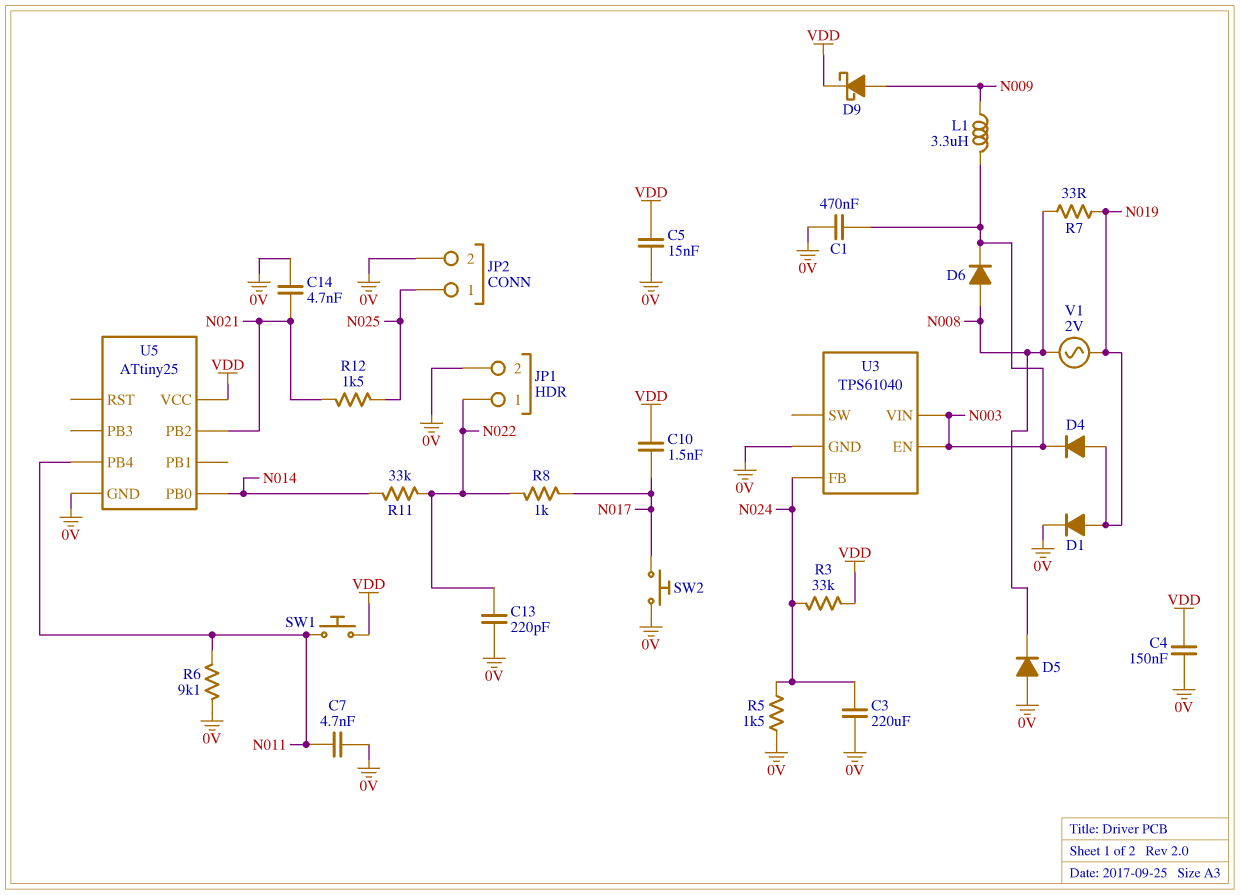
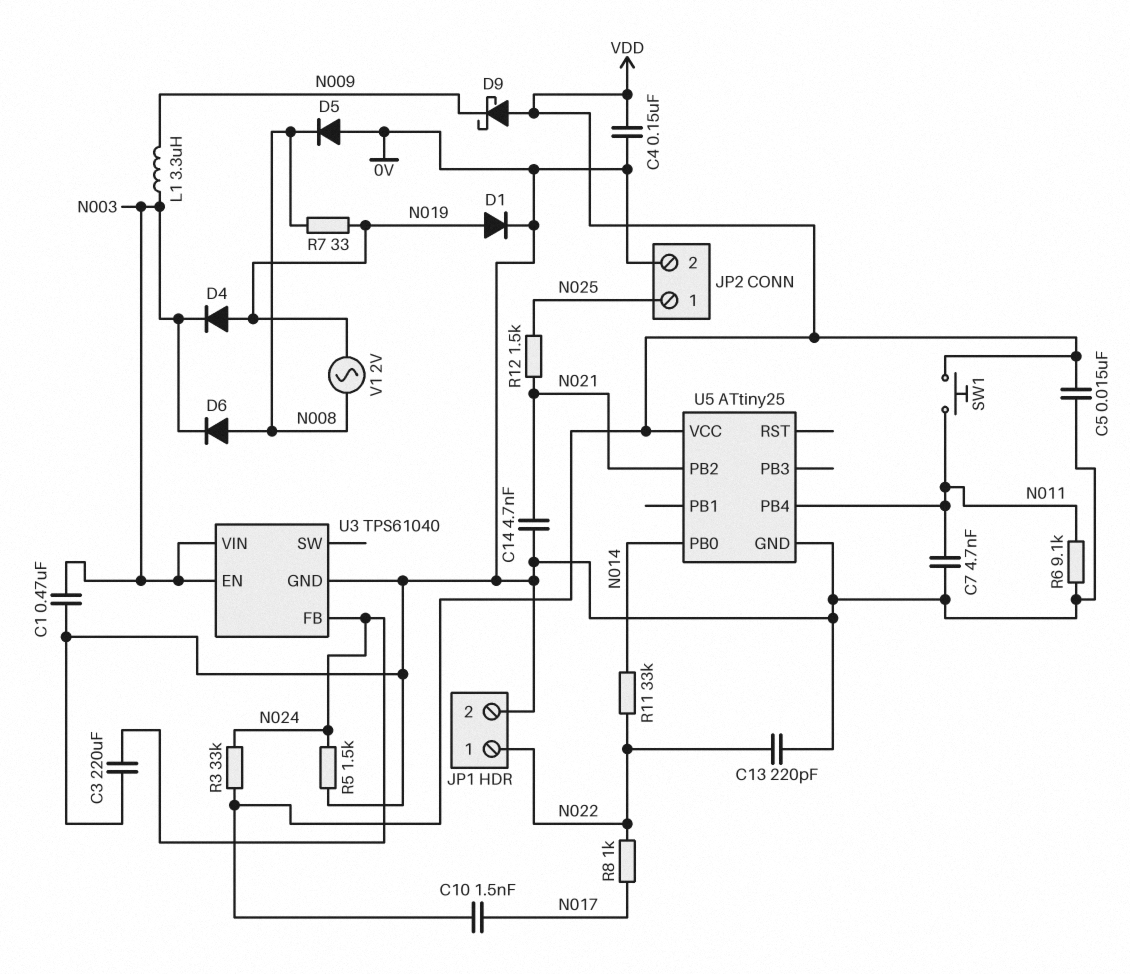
D9: schottky (A N009, K VDD) -> schottky (A VDD, K N009)
SW2: button (0V, N017) -> none

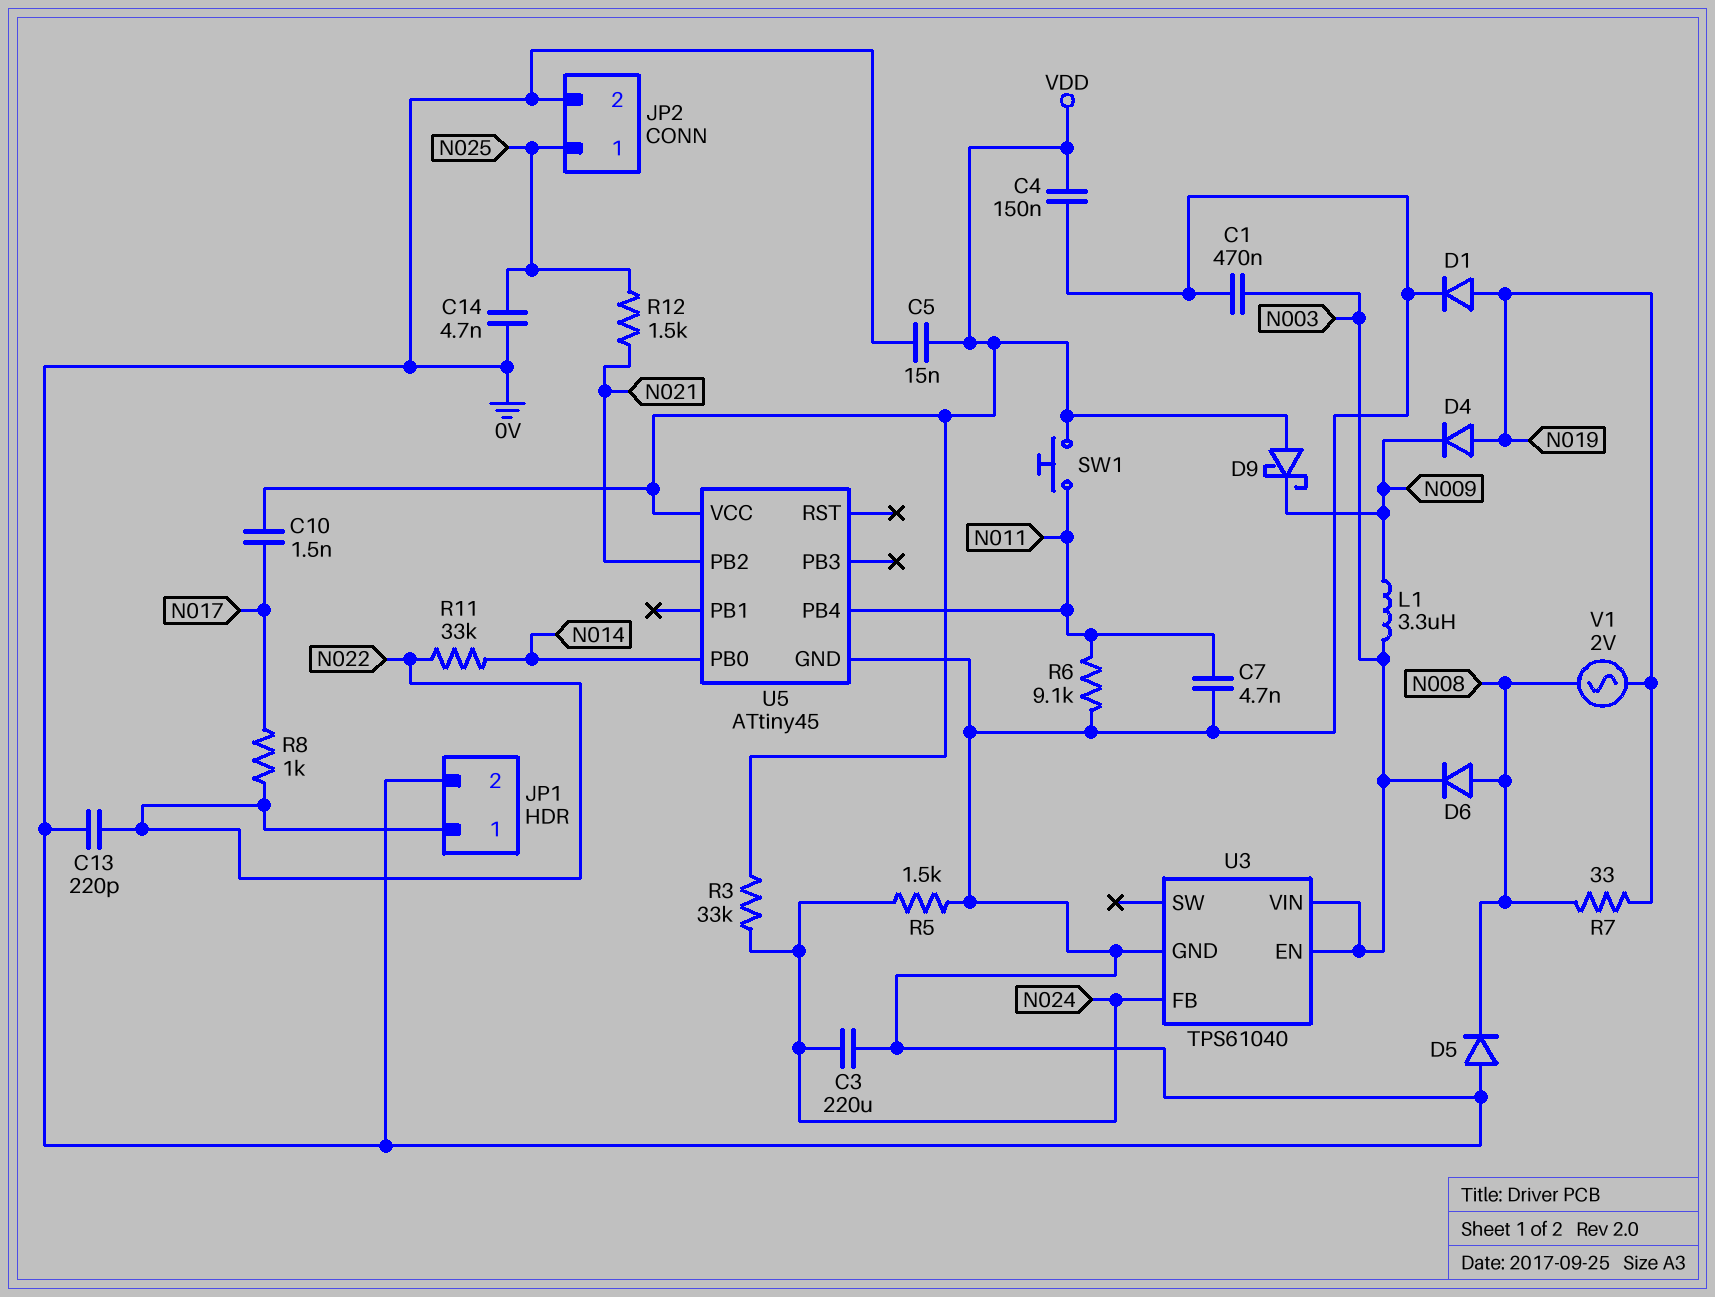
C14: 4.7nF (0V, N021) -> 4.7nF (0V, N025)
D4: diode (A N019, K N003) -> diode (A N019, K N009)
U5: ATtiny25 -> ATtiny45

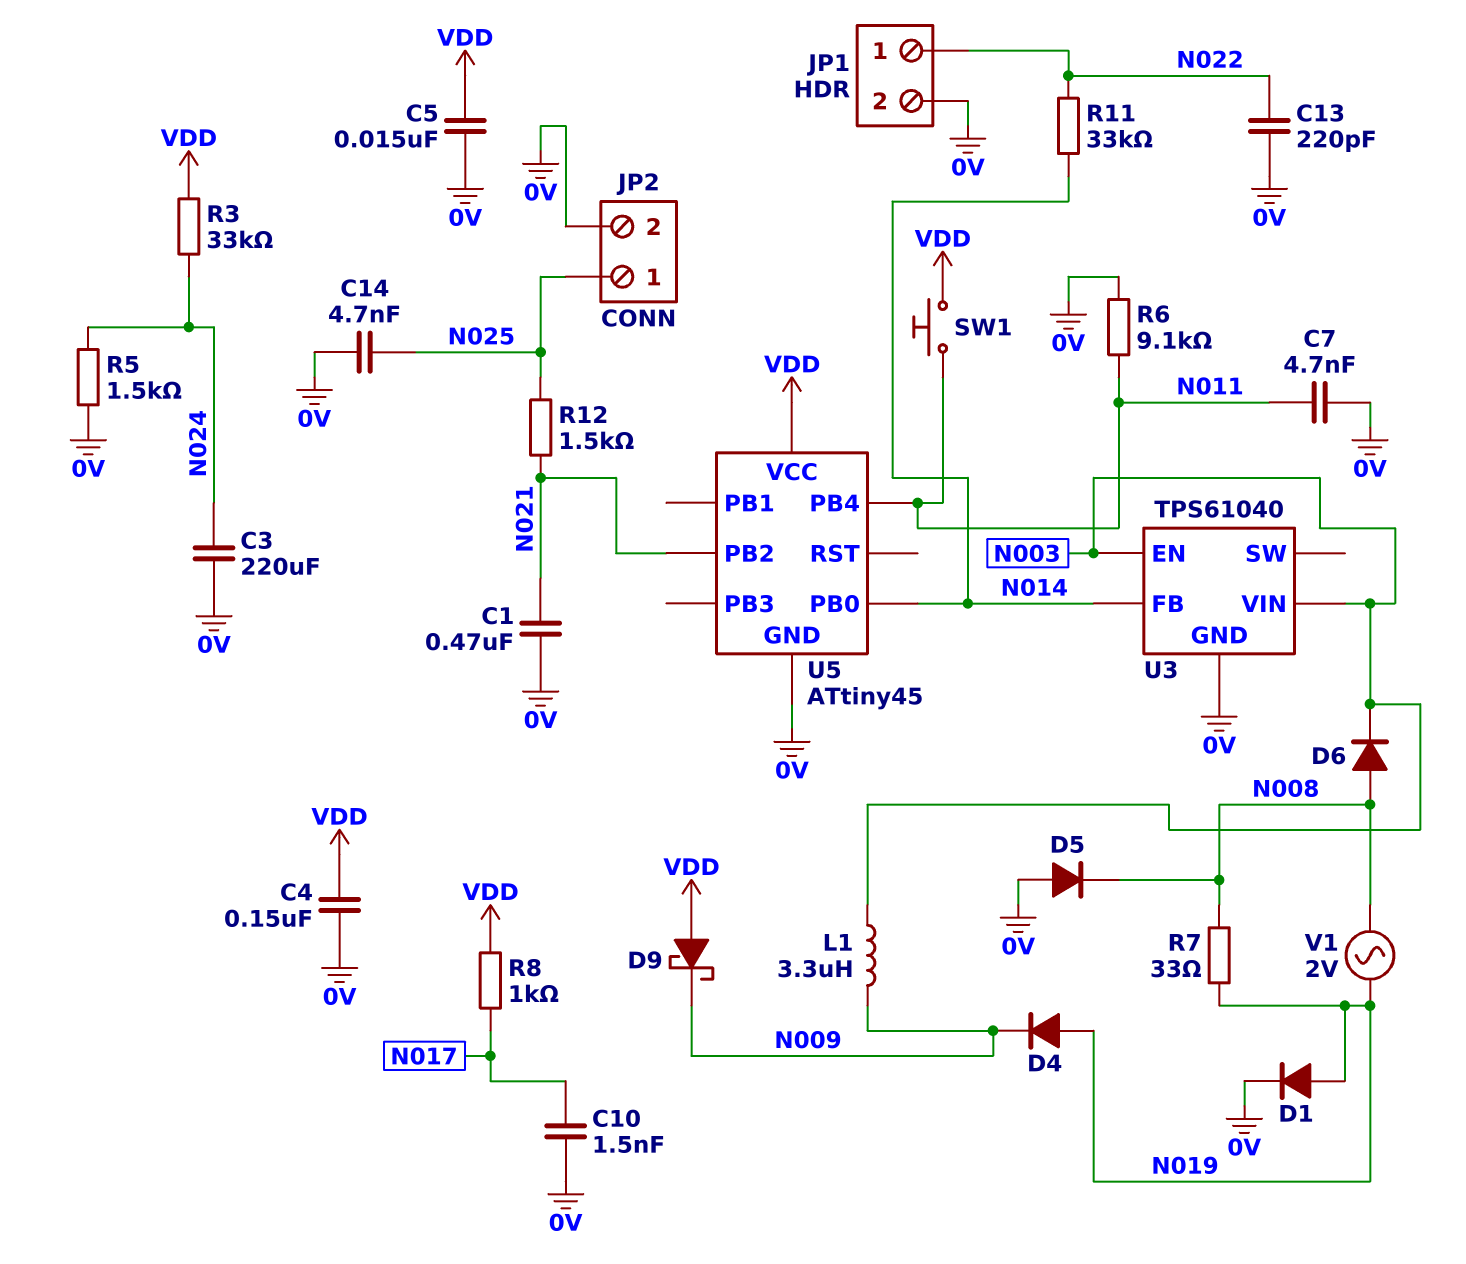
C1: 470nF (0V, N003) -> 470nF (0V, N021)
C10: 1.5nF (N017, VDD) -> 1.5nF (0V, N017)
R8: 1k (N017, N022) -> 1k (N017, VDD)
U3 pin FB: N024 -> N014

